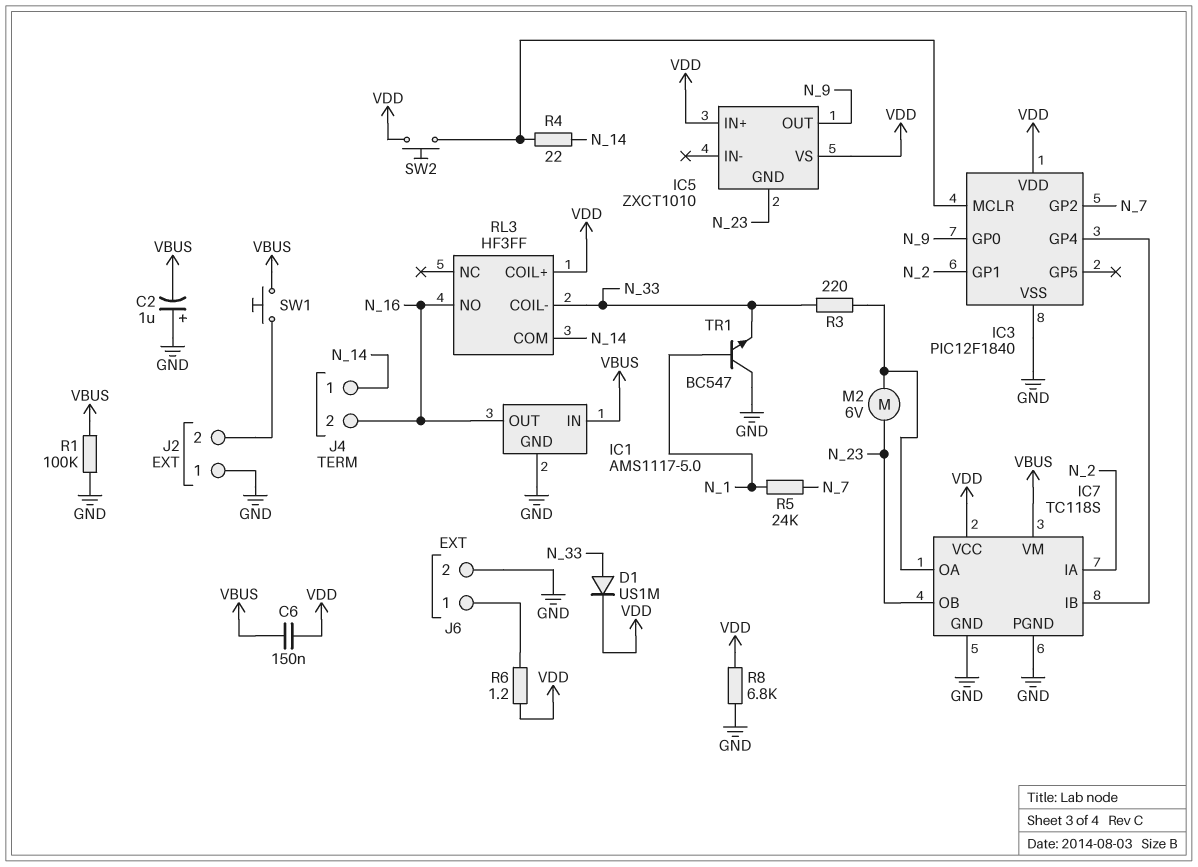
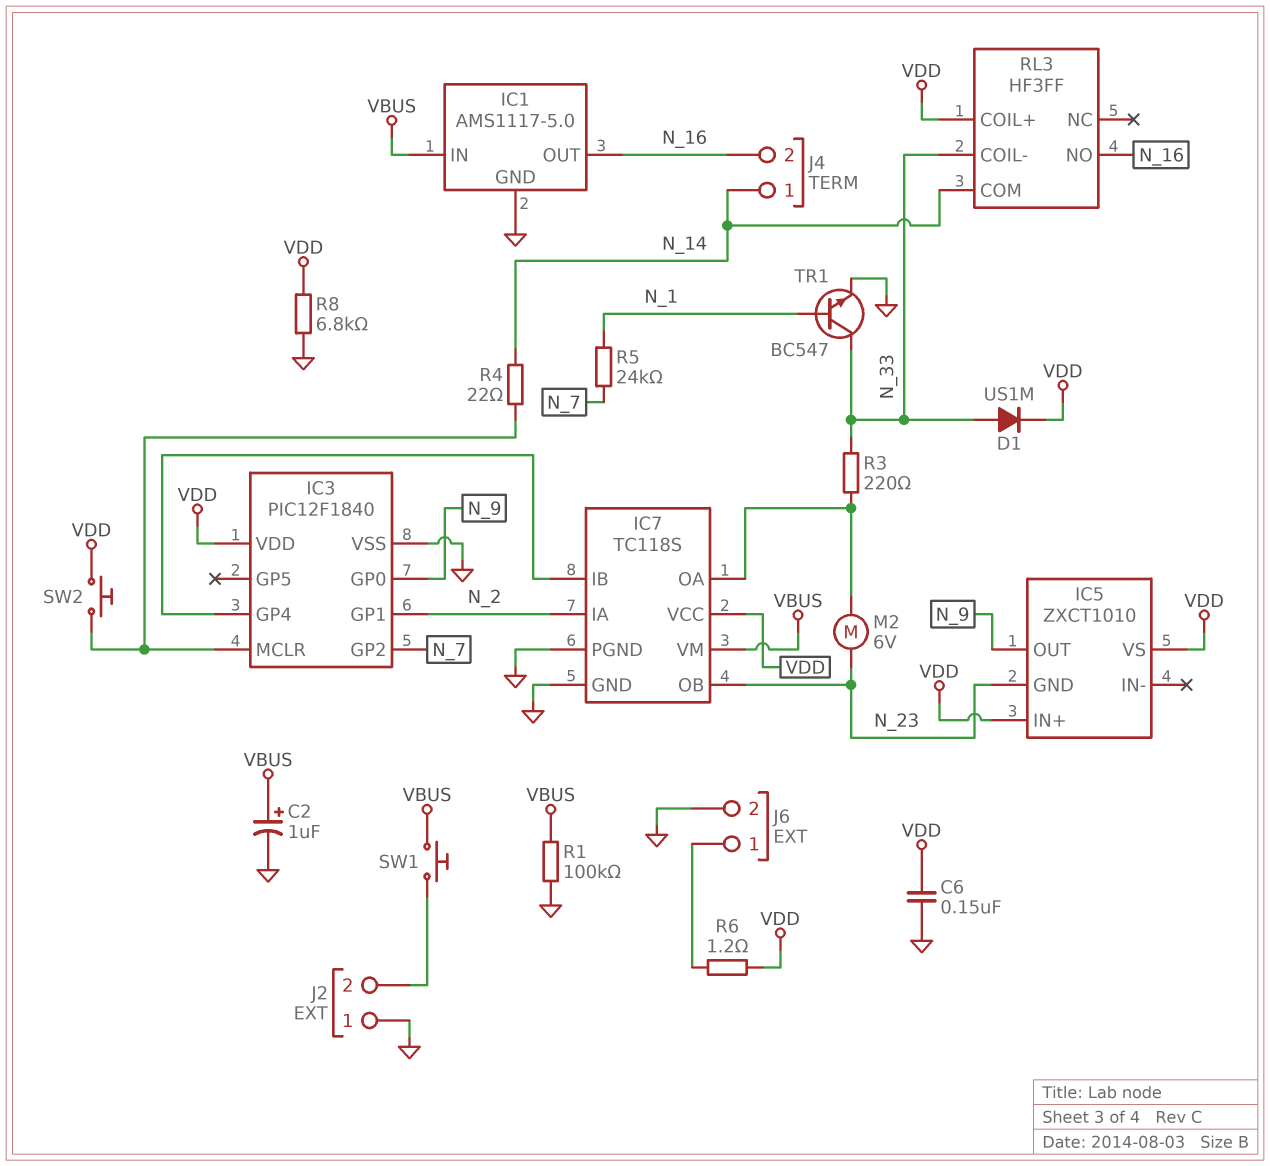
C2: 1uF (plus GND, minus VBUS) -> 1uF (plus VBUS, minus GND)
C6: 150nF (VBUS, VDD) -> 150nF (GND, VDD)
TR1: NPN BC547 (B N_1, C GND, E N_33) -> NPN BC547 (B N_1, C N_33, E GND)

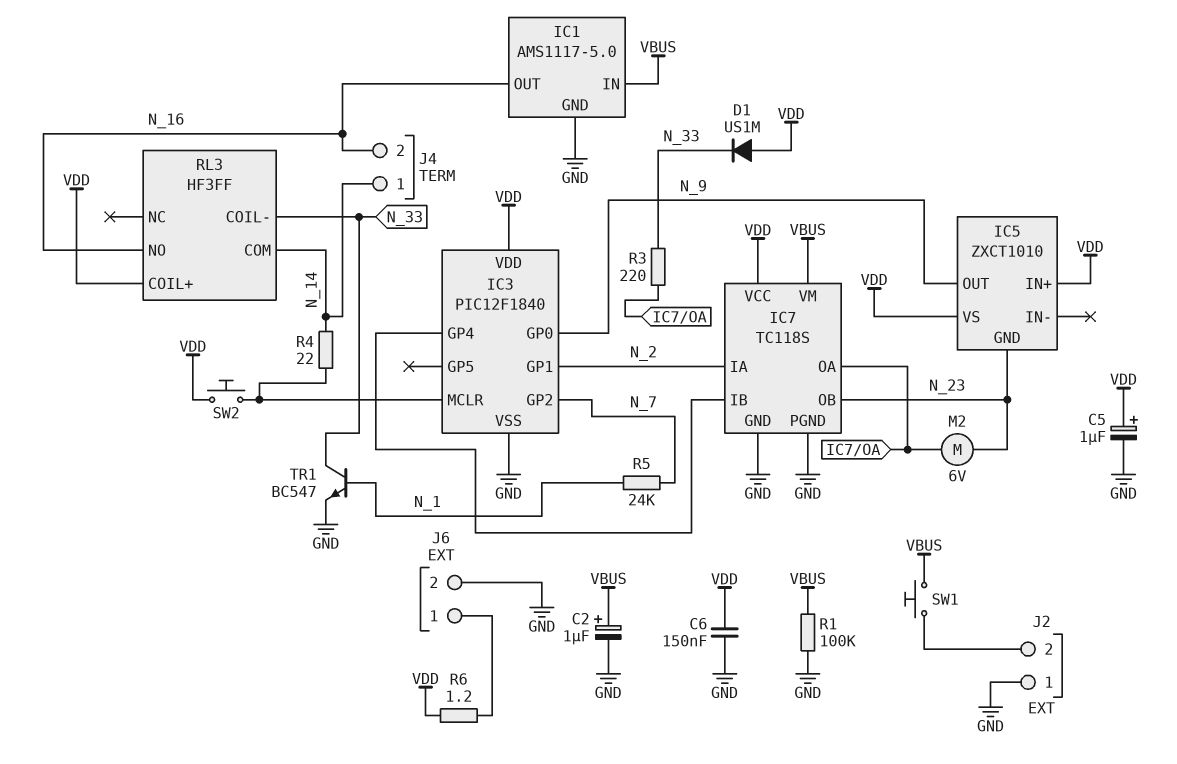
C5: none -> 1uF (plus VDD, minus GND)
D1: diode US1M (A N_33, K VDD) -> diode US1M (A VDD, K N_33)
R8: 6.8k (GND, VDD) -> none

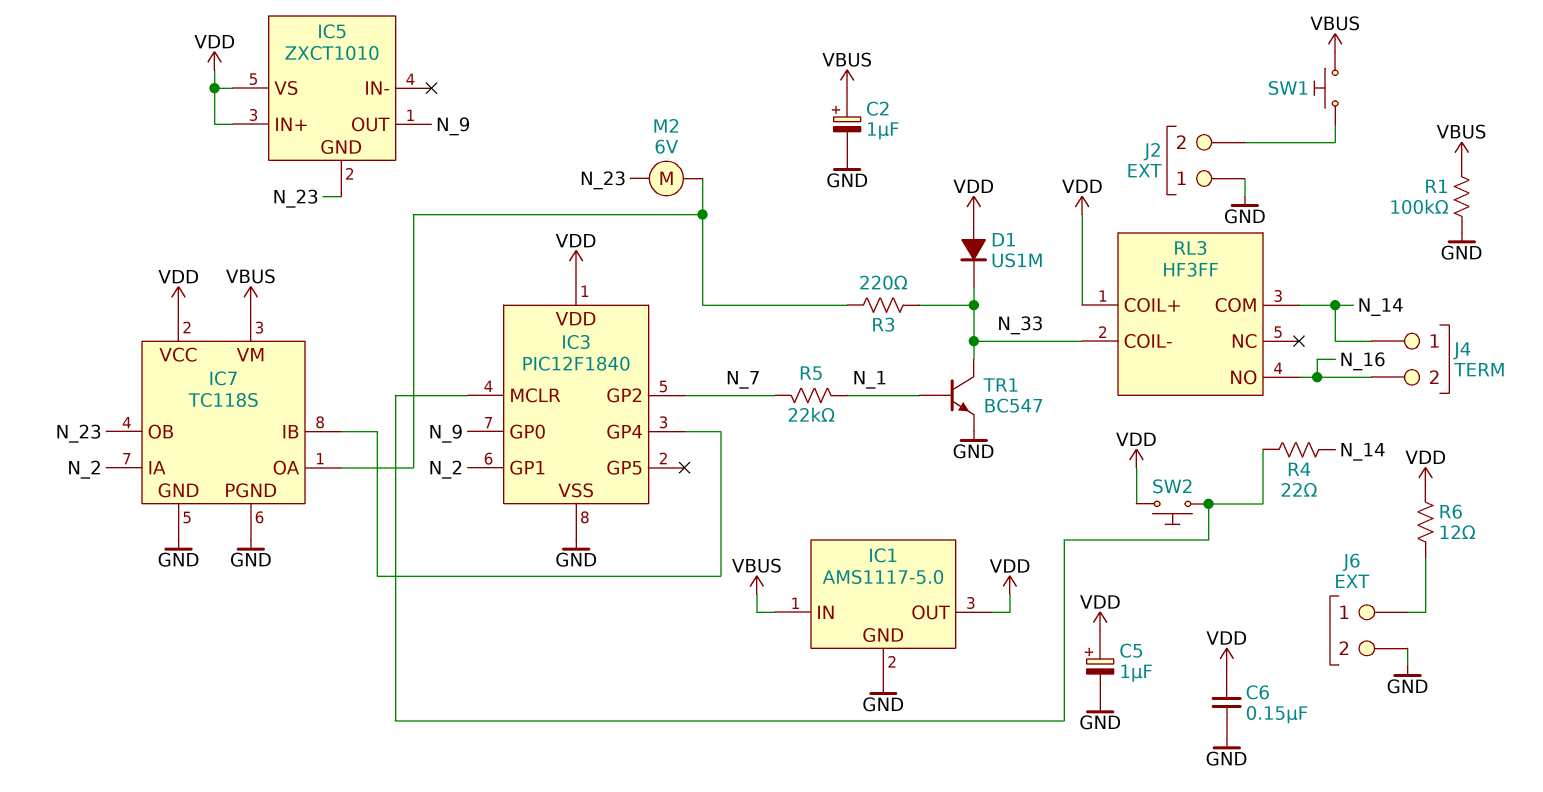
IC1 pin OUT: N_16 -> VDD
R5: 24k (N_1, N_7) -> 22k (N_1, N_7)
R6: 1.2 (J6/1, VDD) -> 12 (J6/1, VDD)

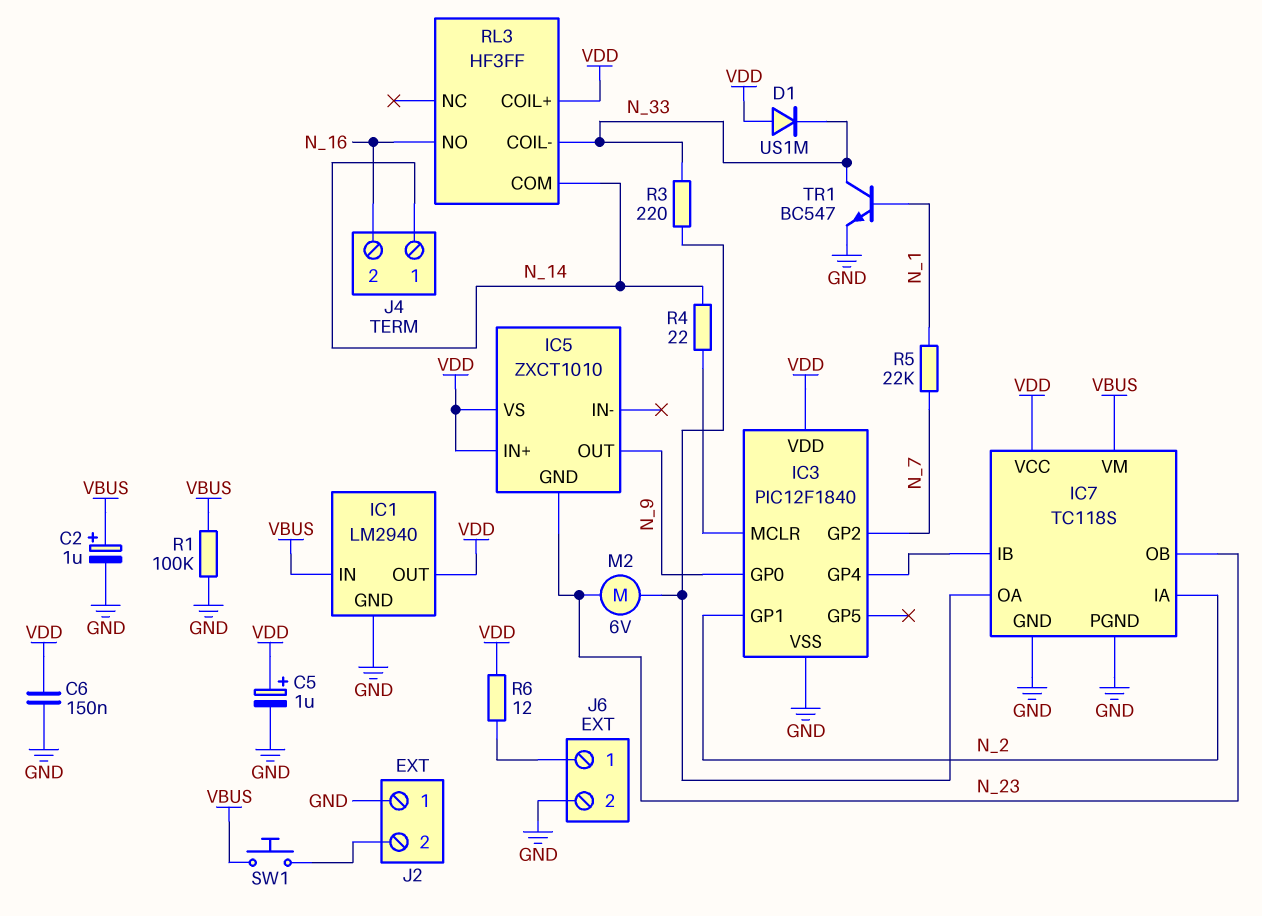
IC1: AMS1117-5.0 -> LM2940
SW2: button (IC3/MCLR, VDD) -> none

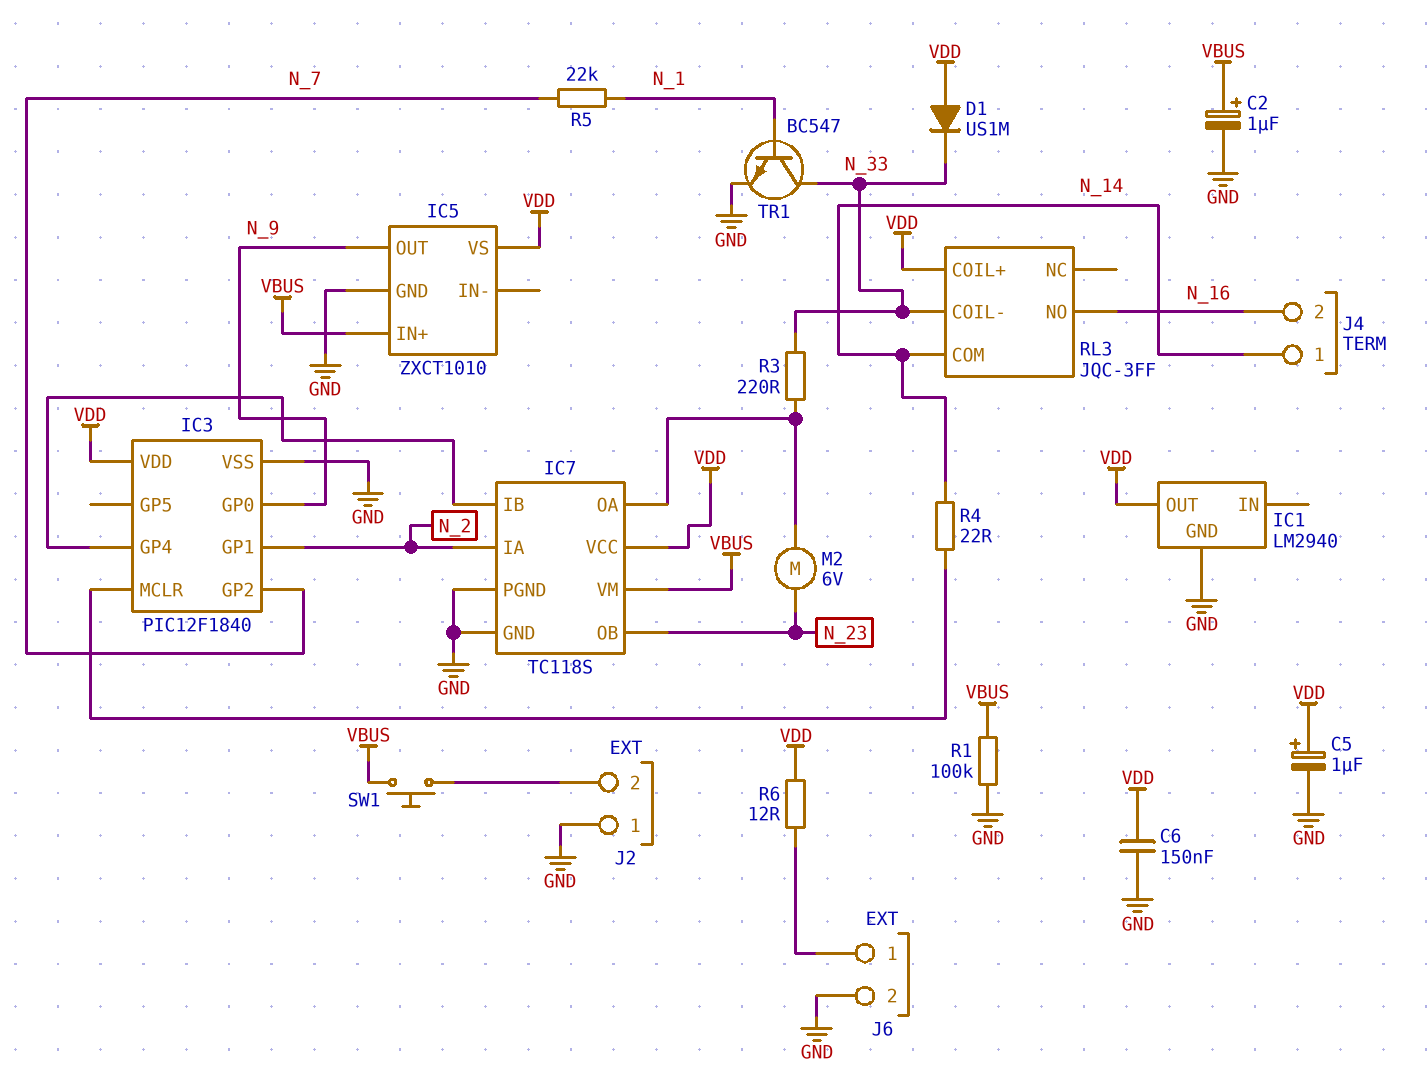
IC1 pin IN: VBUS -> none
IC5 pin GND: N_23 -> GND
IC5 pin IN+: VDD -> VBUS
RL3: HF3FF -> JQC-3FF

